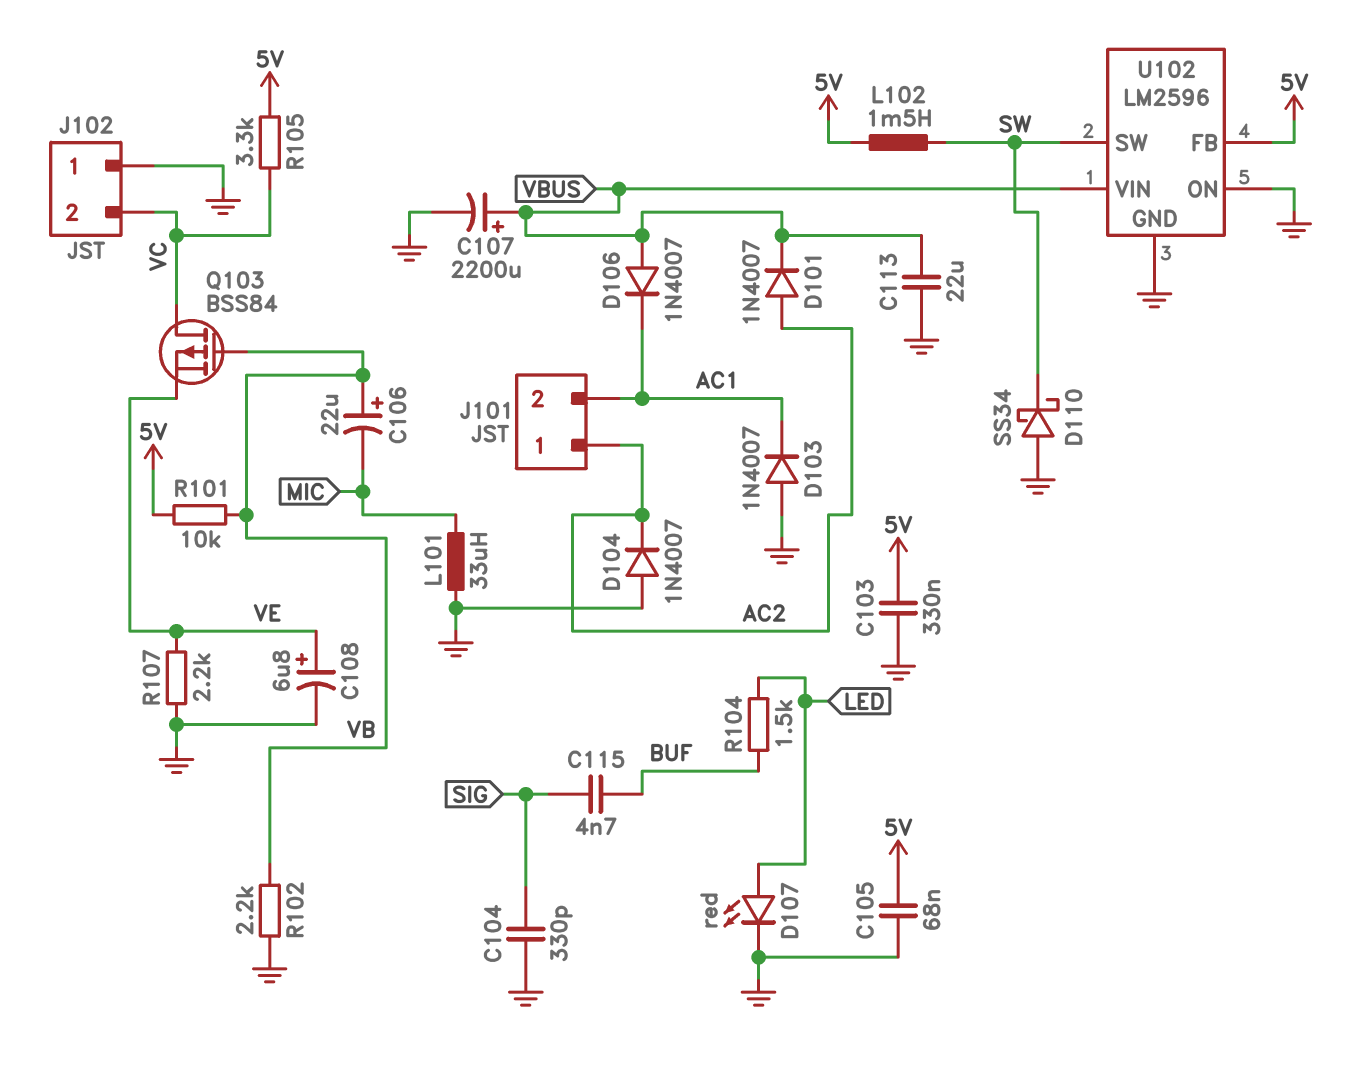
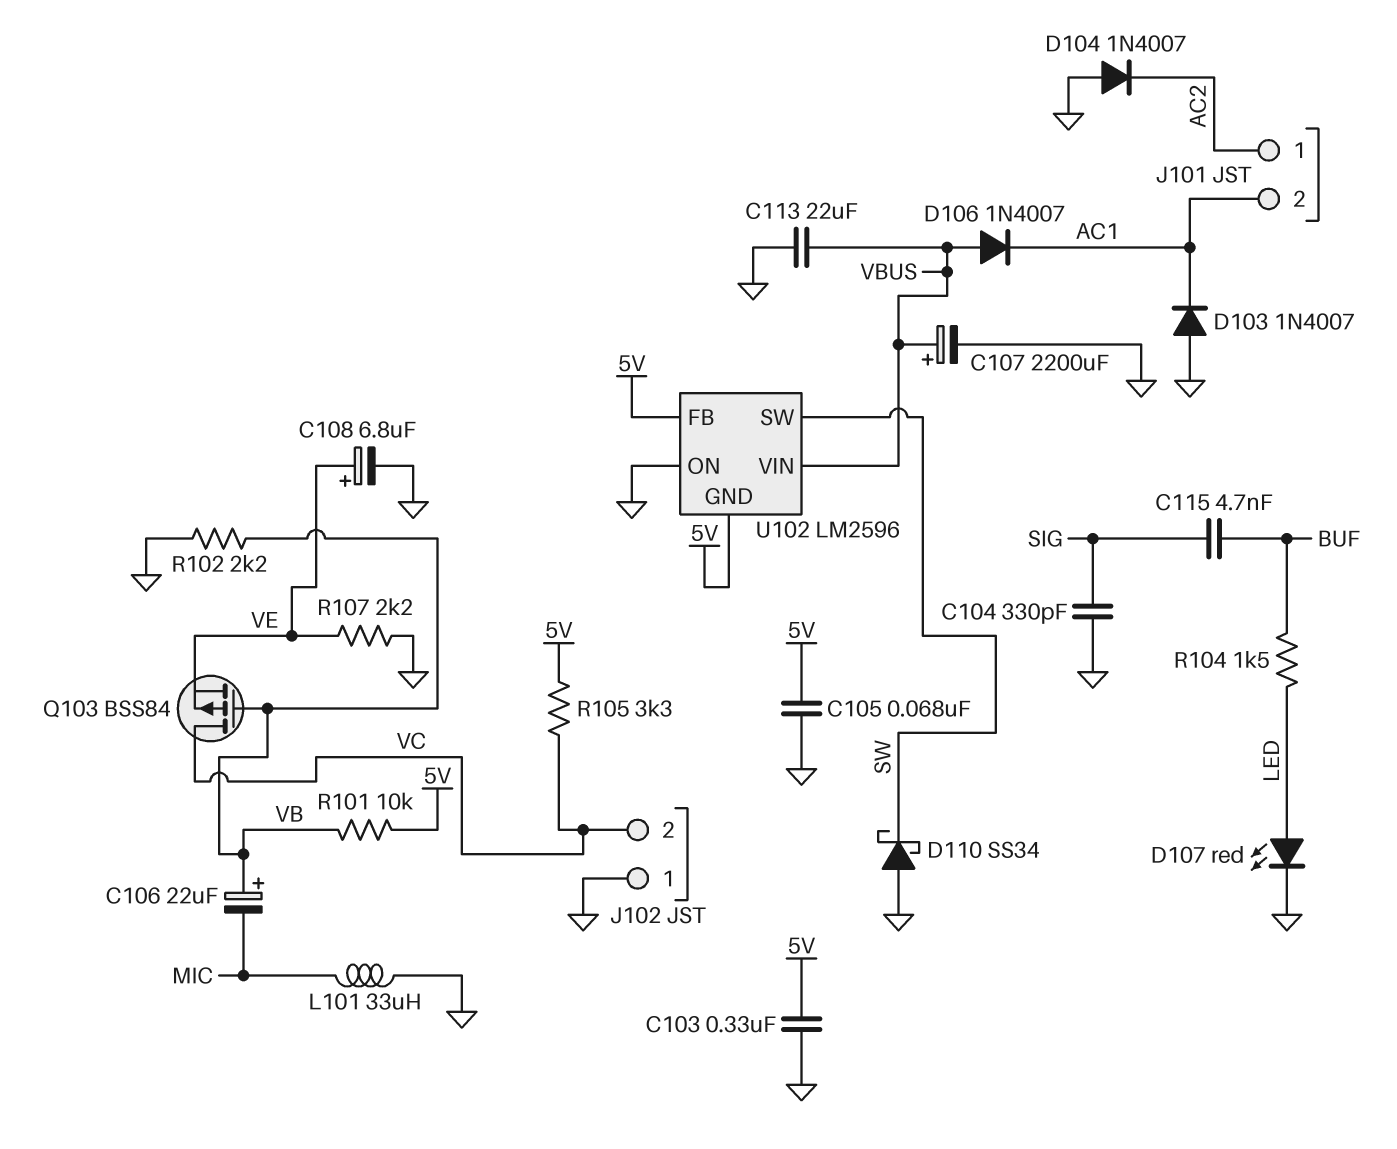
D101: diode 1N4007 (A AC2, K VBUS) -> none
L102: 1.5mH (5V, SW) -> none
U102 pin GND: GND -> 5V

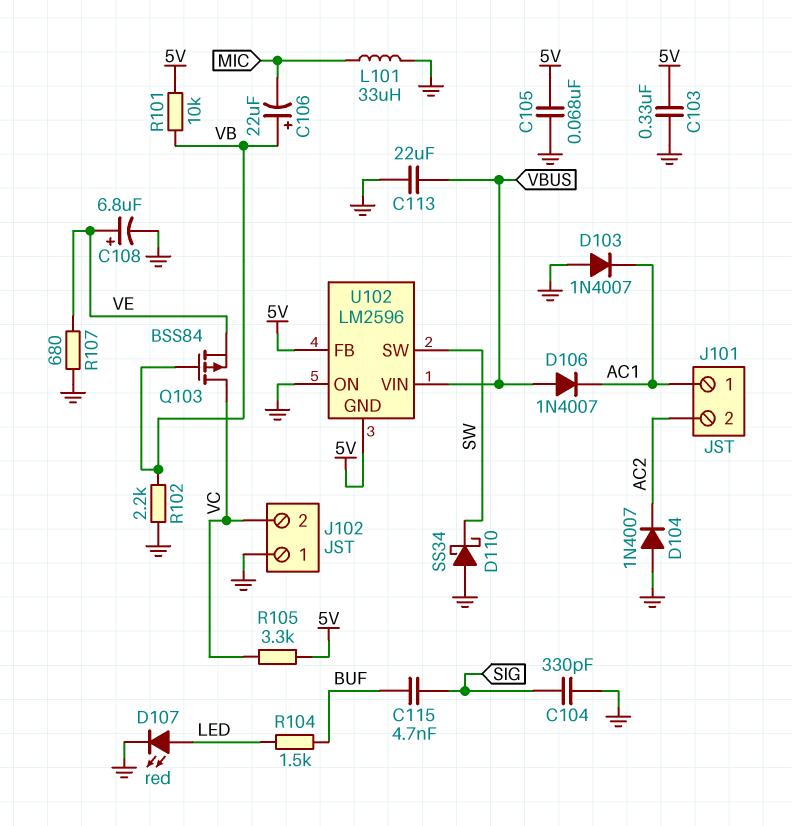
C107: 2200uF (plus VBUS, minus GND) -> none
J101 pin 1: AC2 -> AC1
J101 pin 2: AC1 -> AC2
R107: 2.2k (GND, VE) -> 680 (GND, VE)

